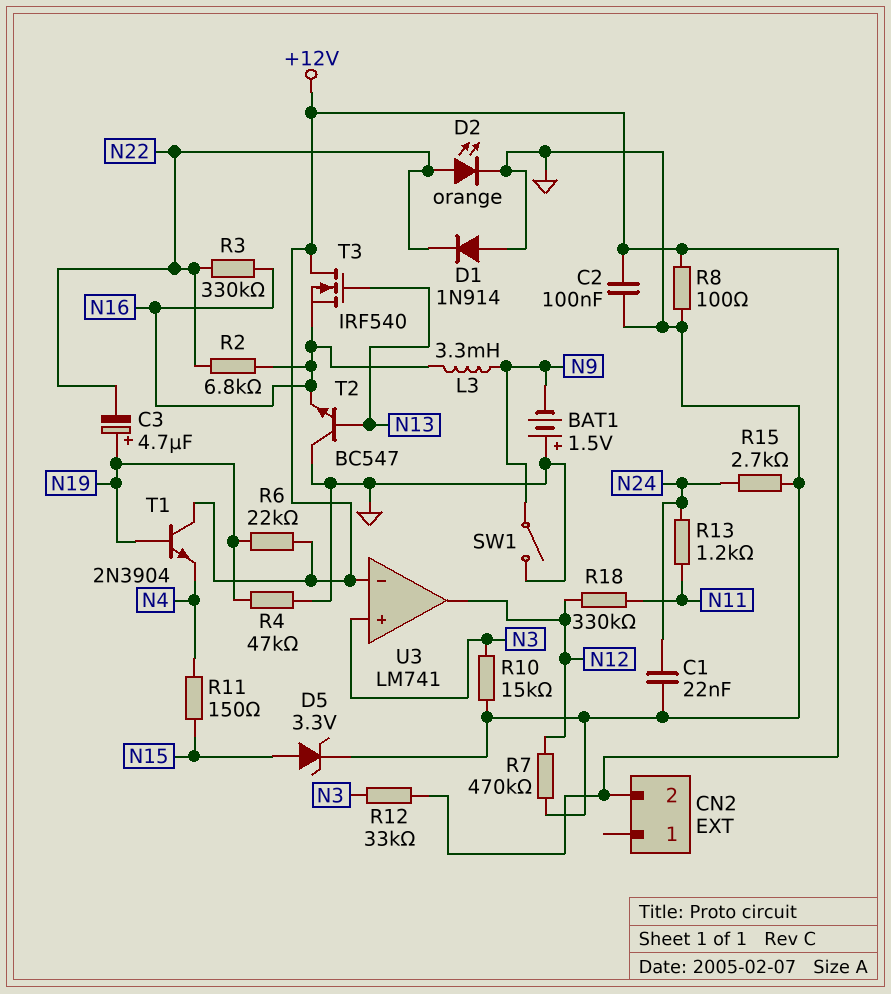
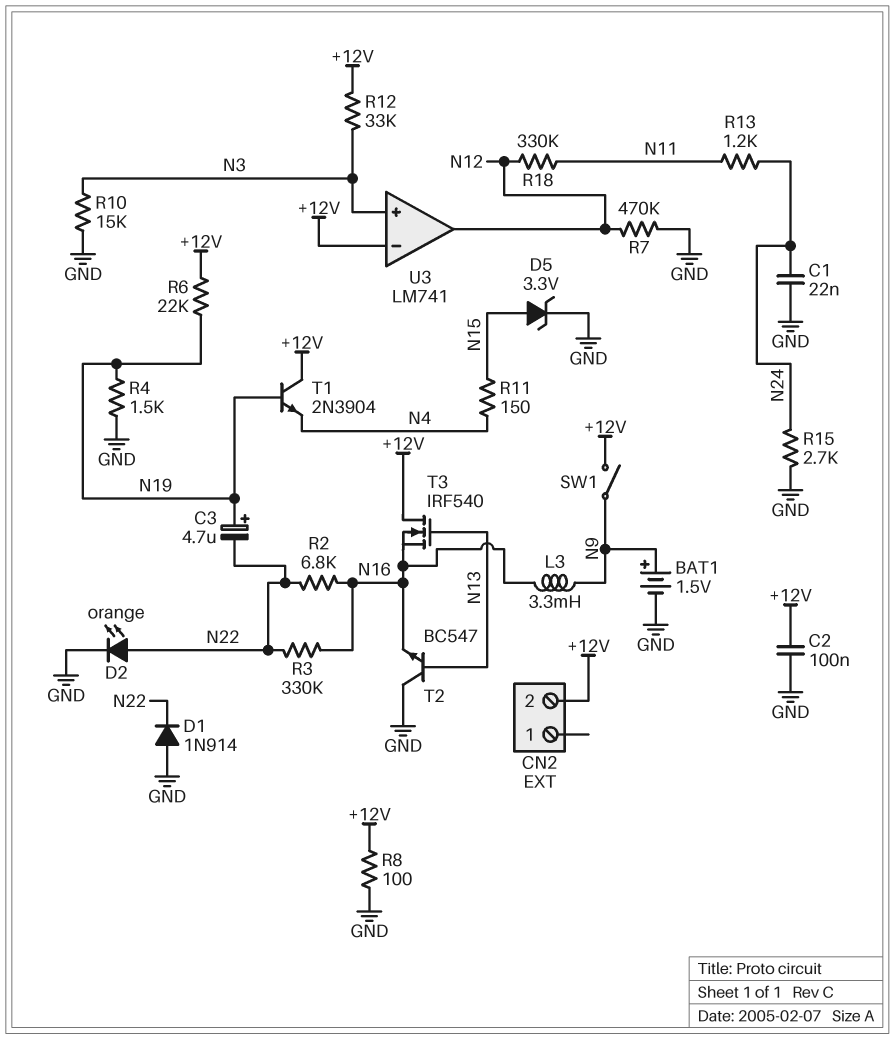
BAT1: 1.5V (plus GND, minus N9) -> 1.5V (plus N9, minus GND)
R4: 47k (GND, N19) -> 1.5k (GND, N19)
SW1: switch (GND, N9) -> switch (+12V, N9)

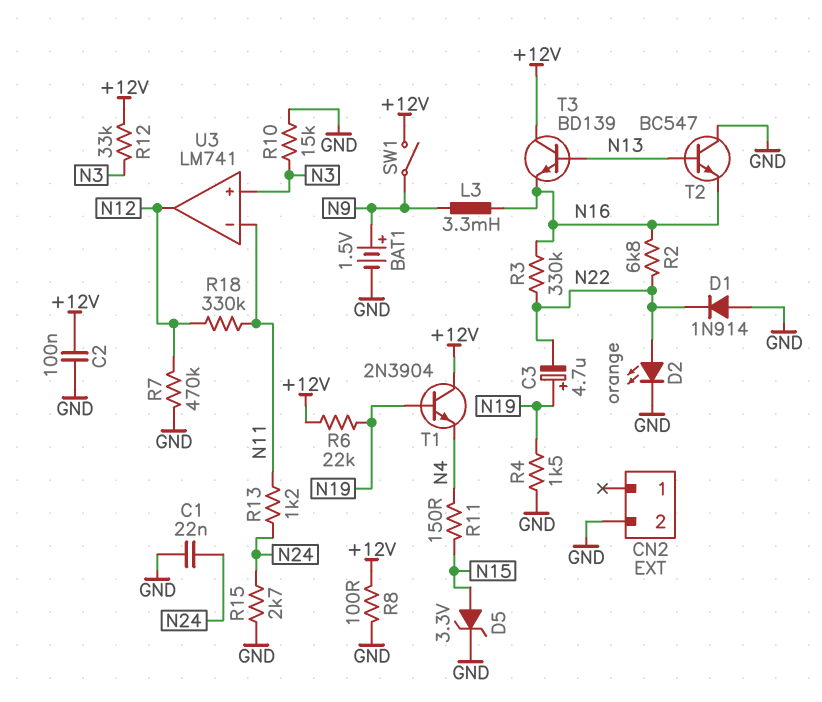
CN2 pin 2: +12V -> GND
T3: NMOS IRF540 (G N13, D +12V, S N16) -> NPN BD139 (B N13, C +12V, E N16)
U3 pin in-: +12V -> N11

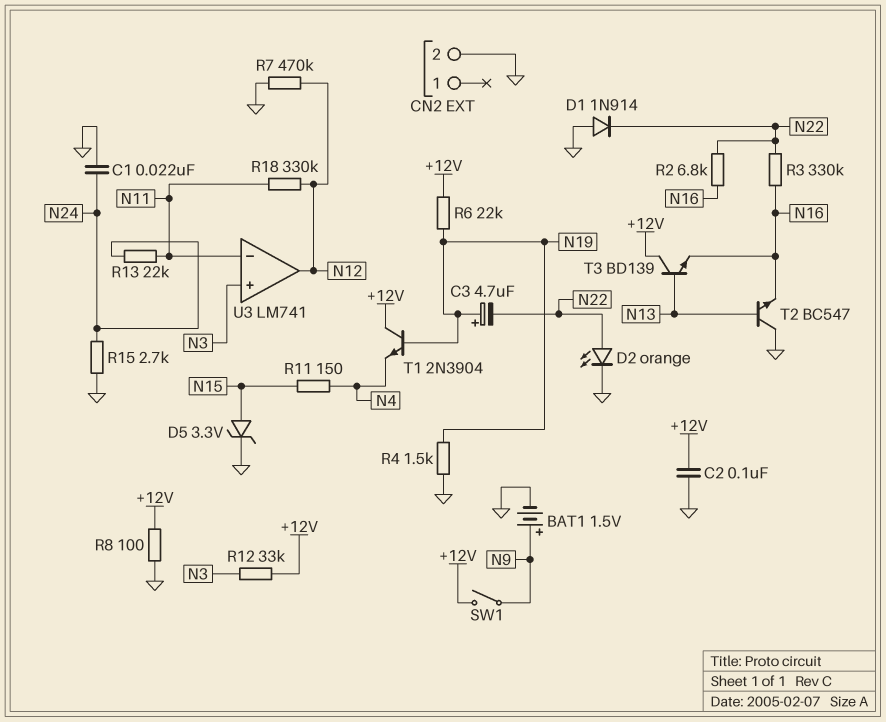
L3: 3.3mH (N9, N16) -> none
R10: 15k (GND, N3) -> none
R13: 1.2k (N11, N24) -> 22k (N11, N24)

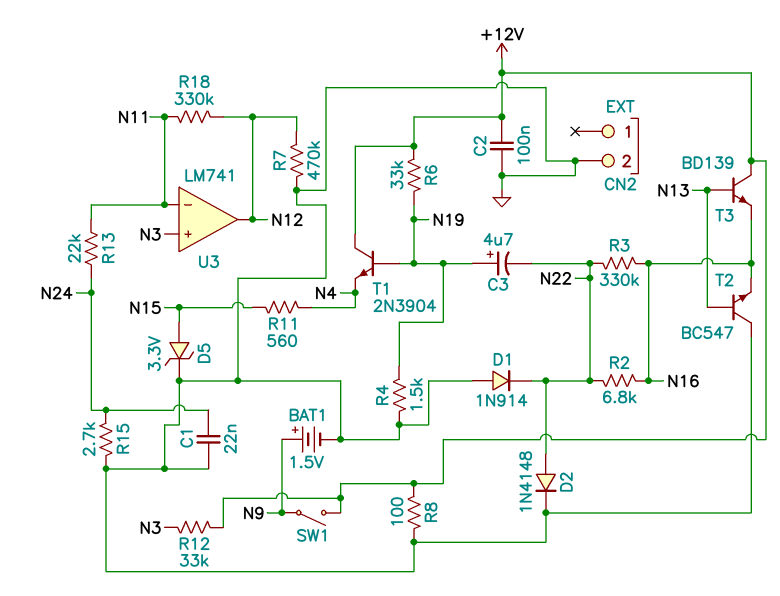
D2: LED orange (A N22, K GND) -> diode 1N4148 (A N22, K GND)
R6: 22k (+12V, N19) -> 33k (+12V, N19)
R11: 150 (N4, N15) -> 560 (N4, N15)

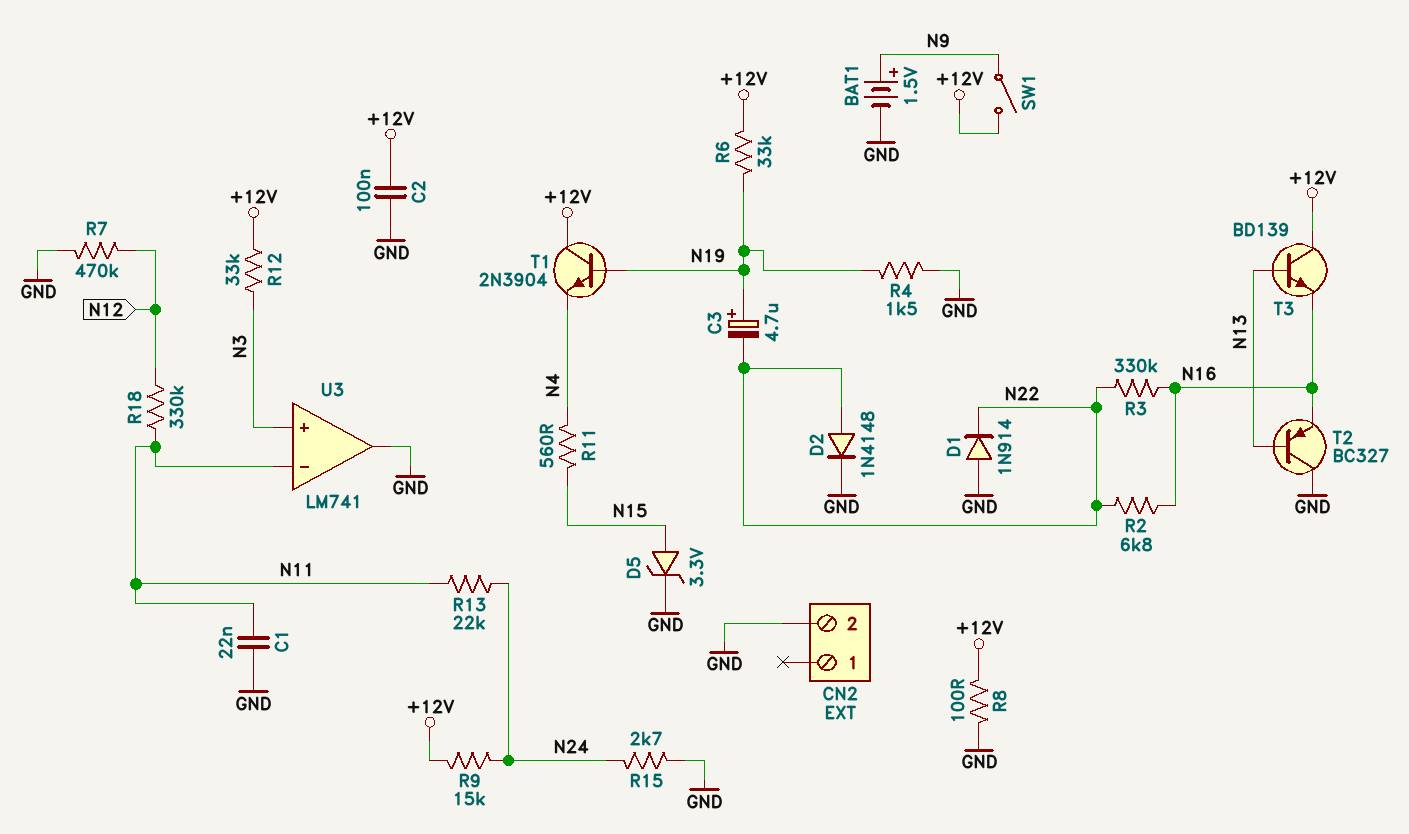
C1: 22nF (GND, N24) -> 22nF (GND, N11)
R9: none -> 15k (+12V, N24)
T2: NPN BC547 (B N13, C GND, E N16) -> PNP BC327 (B N13, C GND, E N16)
U3 pin out: N12 -> GND

